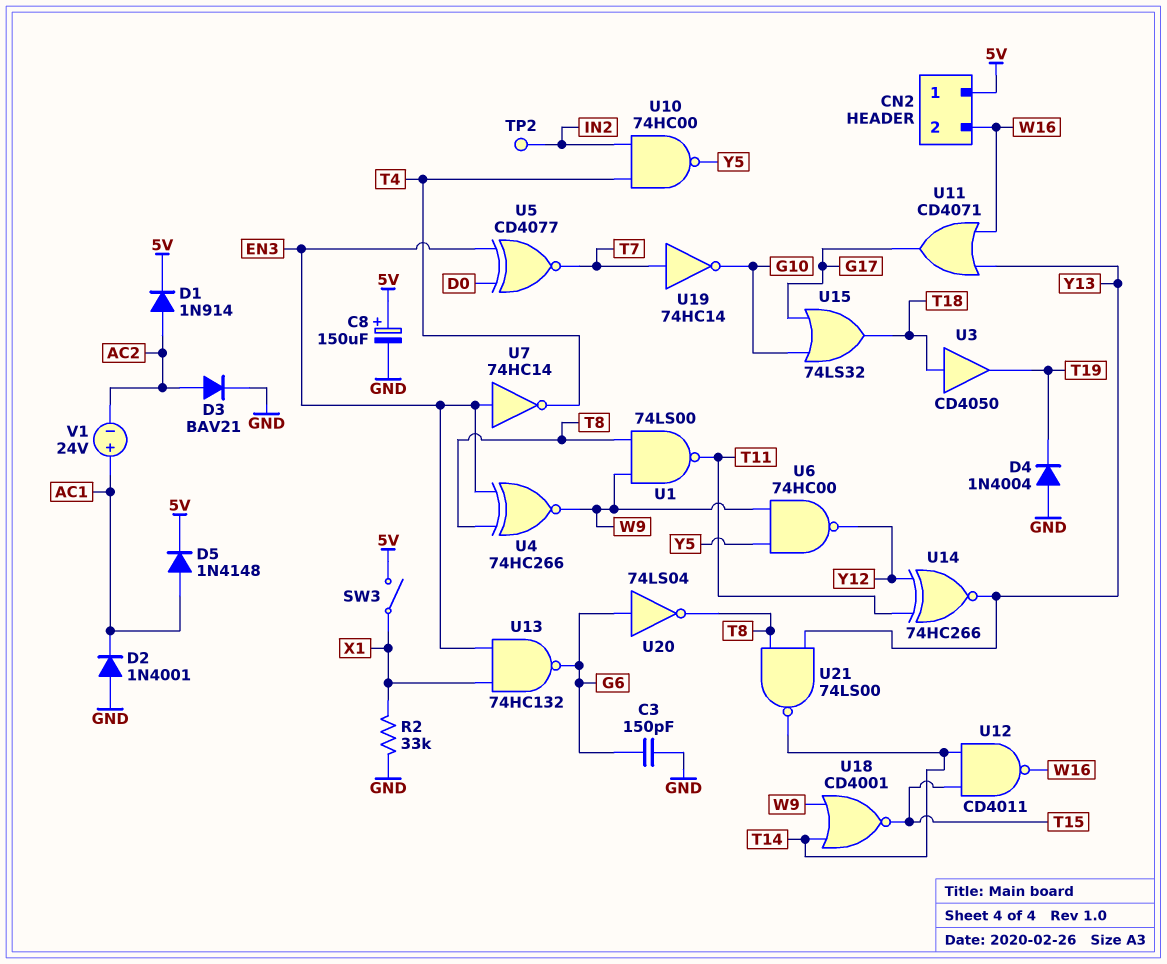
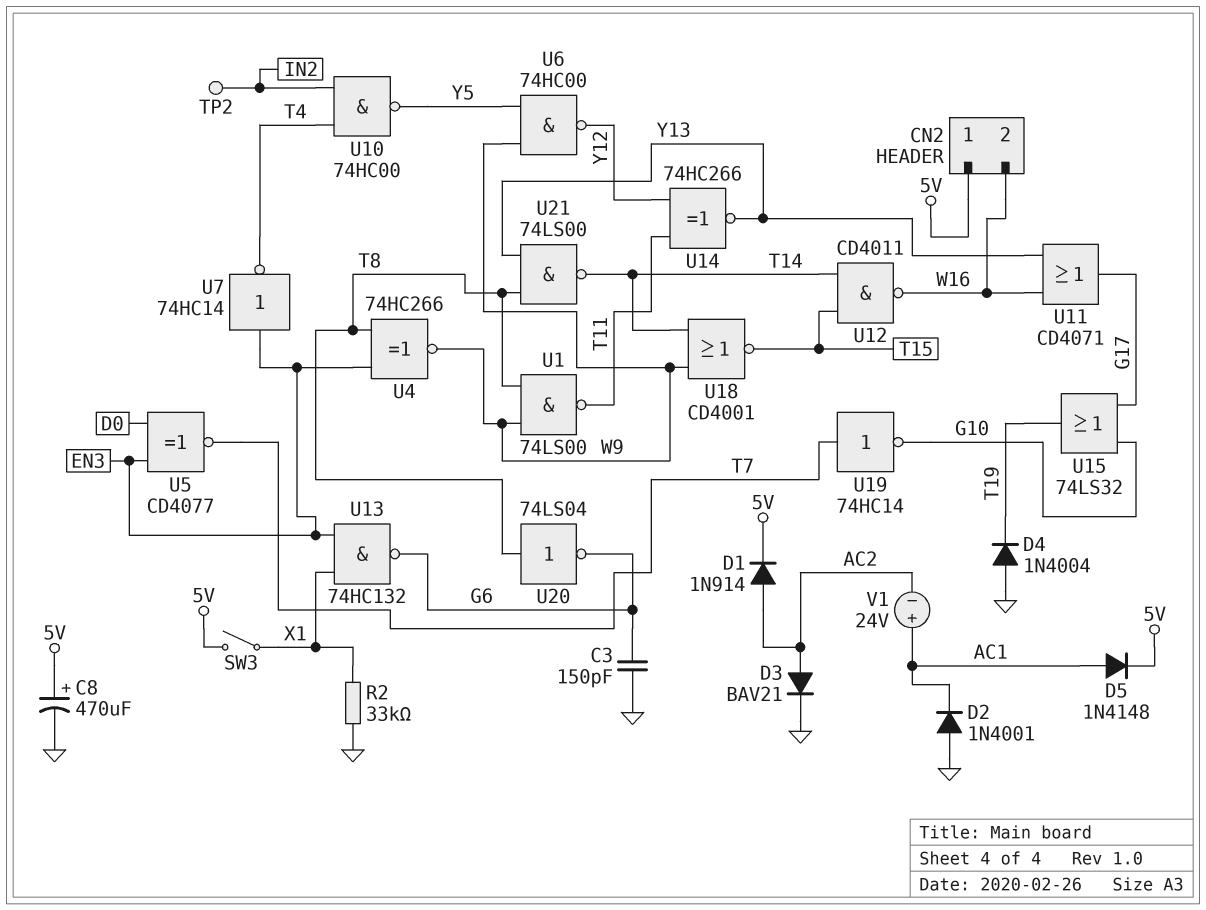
C8: 150uF (plus 5V, minus GND) -> 470uF (plus 5V, minus GND)
U3: buffer CD4050 (in T18, out T19) -> none
U15: OR 74LS32 (in G10, in G17, out T18) -> OR 74LS32 (in G10, in G17, out T19)
U20: NOT 74LS04 (in G6, out T8) -> NOT 74LS04 (in T8, out G6)

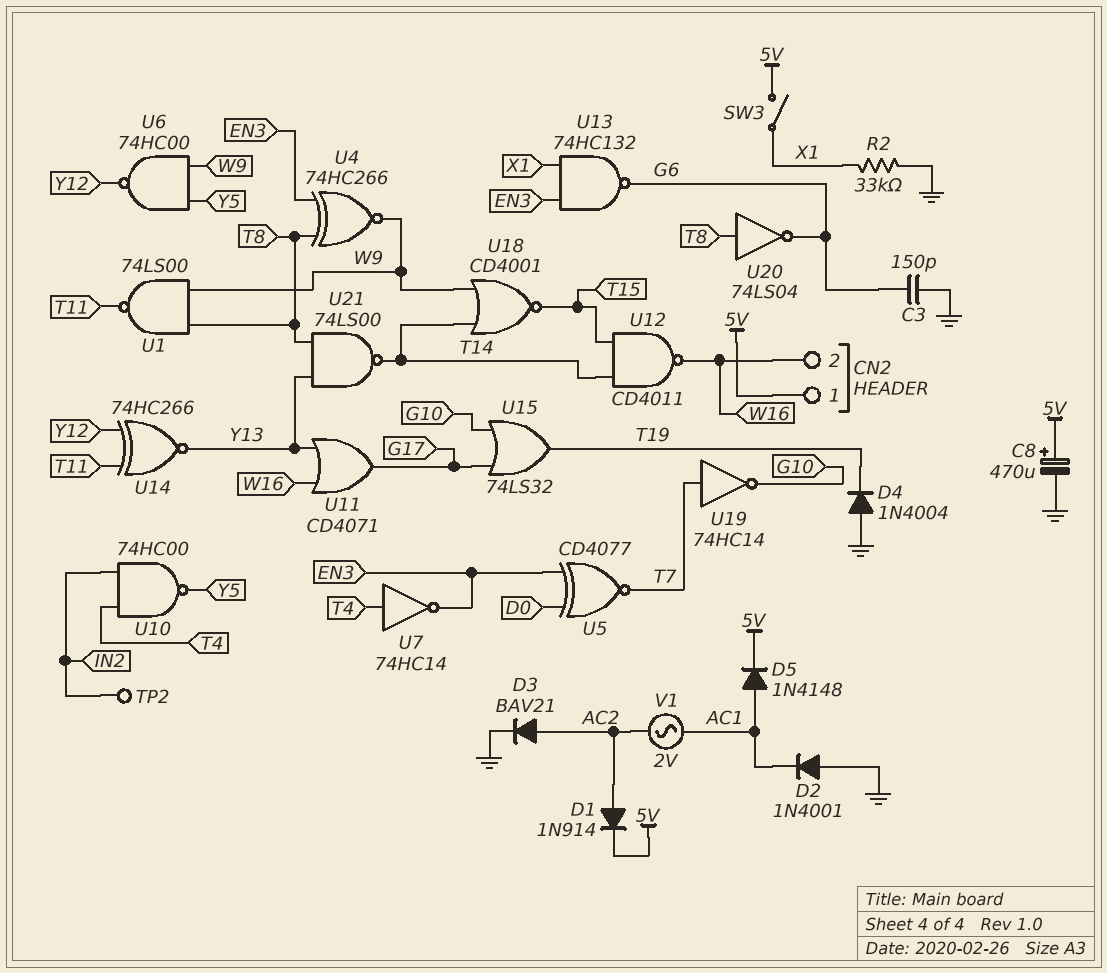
U7: NOT 74HC14 (in EN3, out T4) -> NOT 74HC14 (in T4, out EN3)
V1: 24V (plus AC1, minus AC2) -> AC 2V (AC1, AC2)

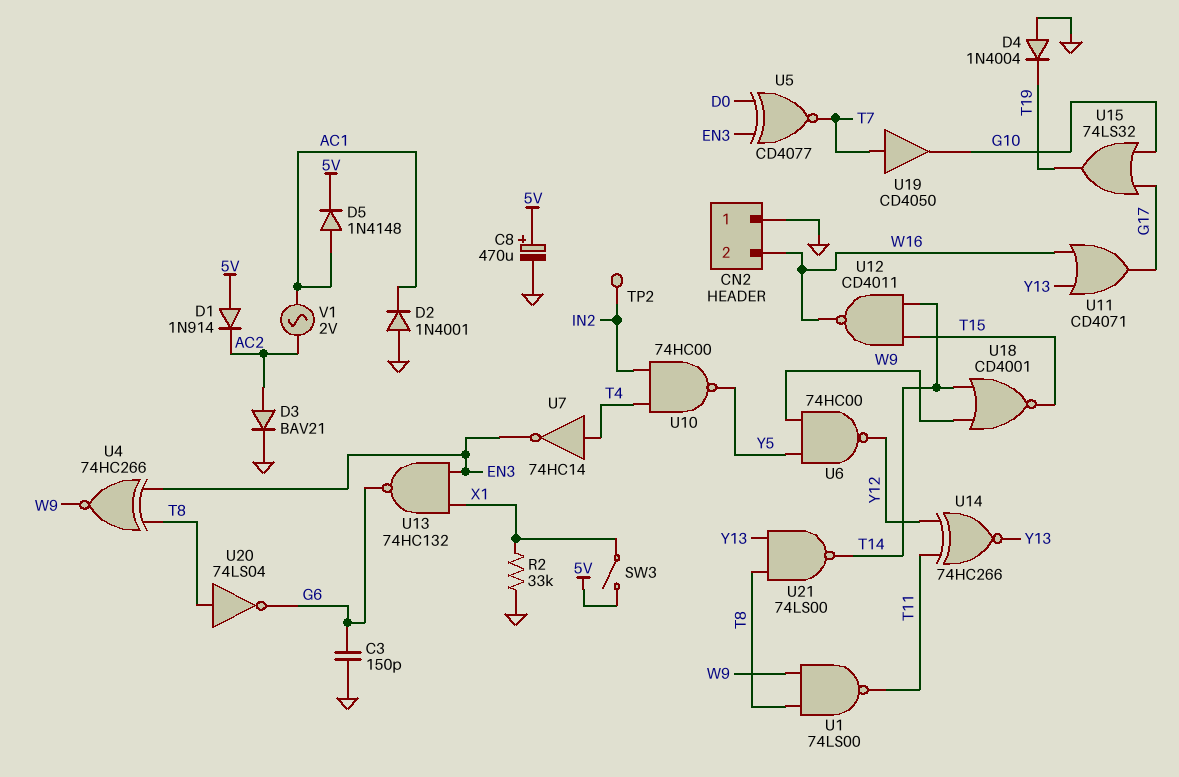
CN2 pin 1: 5V -> GND
D1: diode 1N914 (A AC2, K 5V) -> diode 1N914 (A 5V, K AC2)
U19: NOT 74HC14 (in T7, out G10) -> buffer CD4050 (in T7, out G10)

